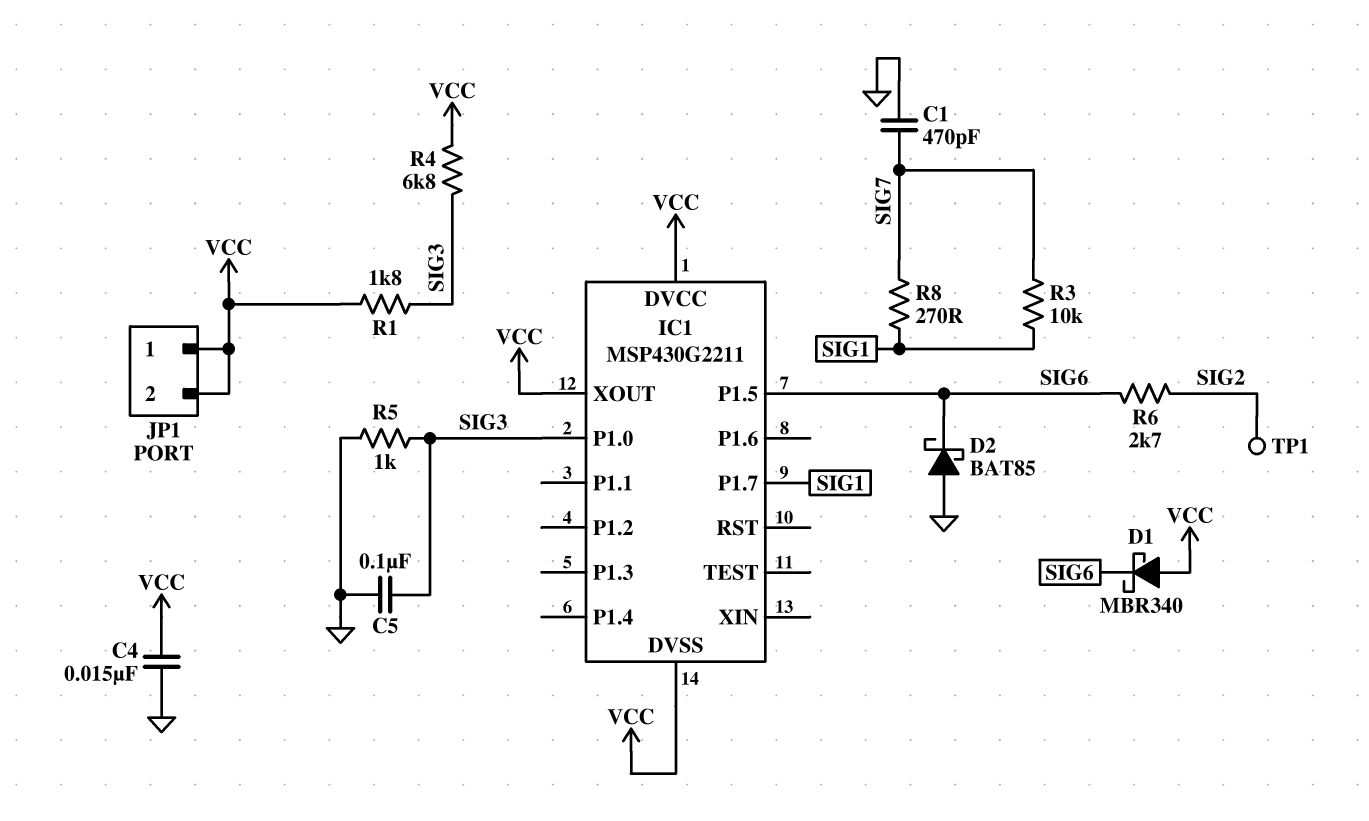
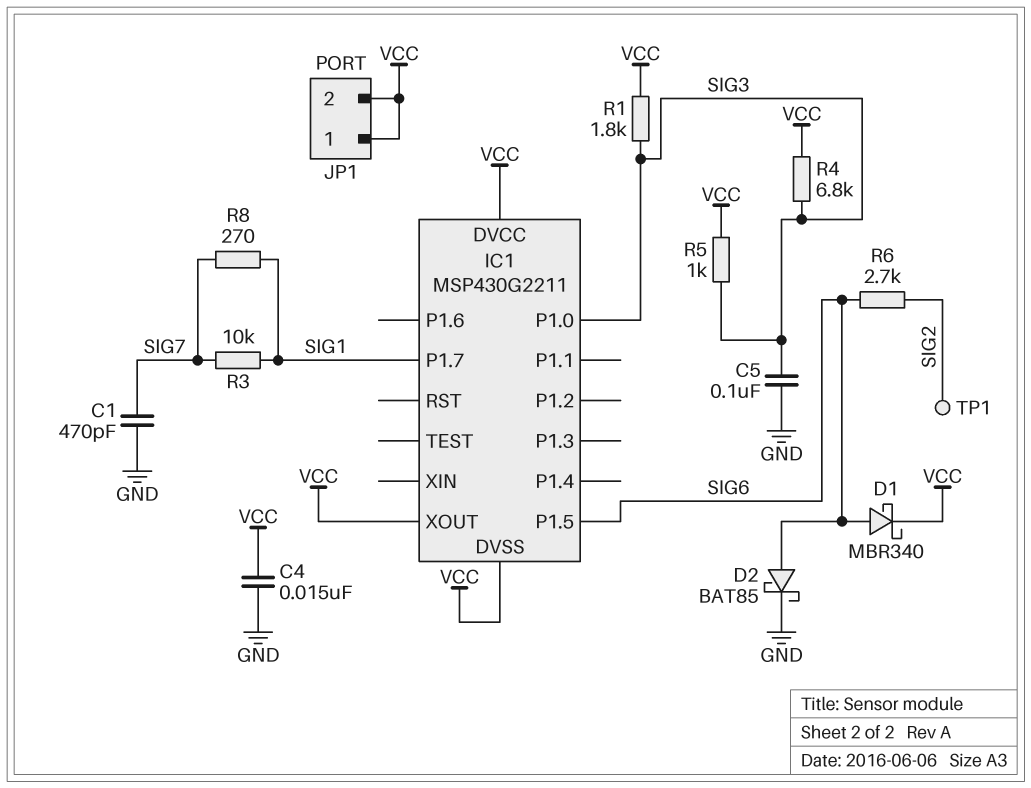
D1: schottky MBR340 (A VCC, K SIG6) -> schottky MBR340 (A SIG6, K VCC)
D2: schottky BAT85 (A GND, K SIG6) -> schottky BAT85 (A SIG6, K GND)
R5: 1k (GND, SIG3) -> 1k (SIG3, VCC)

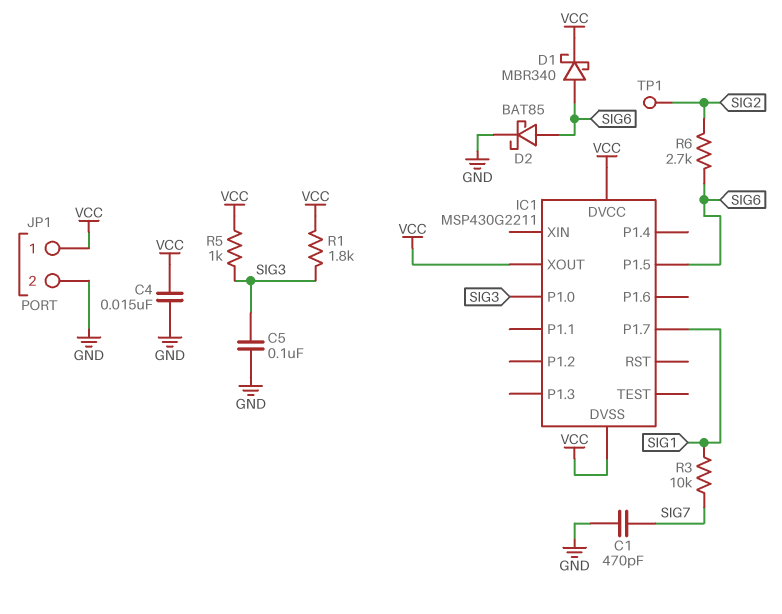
JP1 pin 2: VCC -> GND
R4: 6.8k (SIG3, VCC) -> none
R8: 270 (SIG1, SIG7) -> none

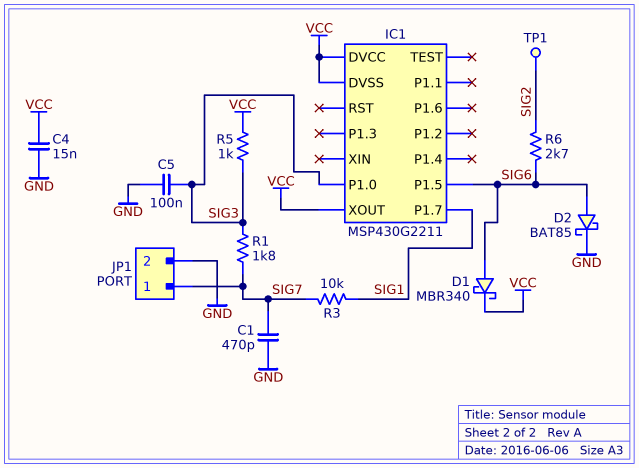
JP1 pin 1: VCC -> SIG7
R1: 1.8k (SIG3, VCC) -> 1.8k (SIG3, SIG7)

